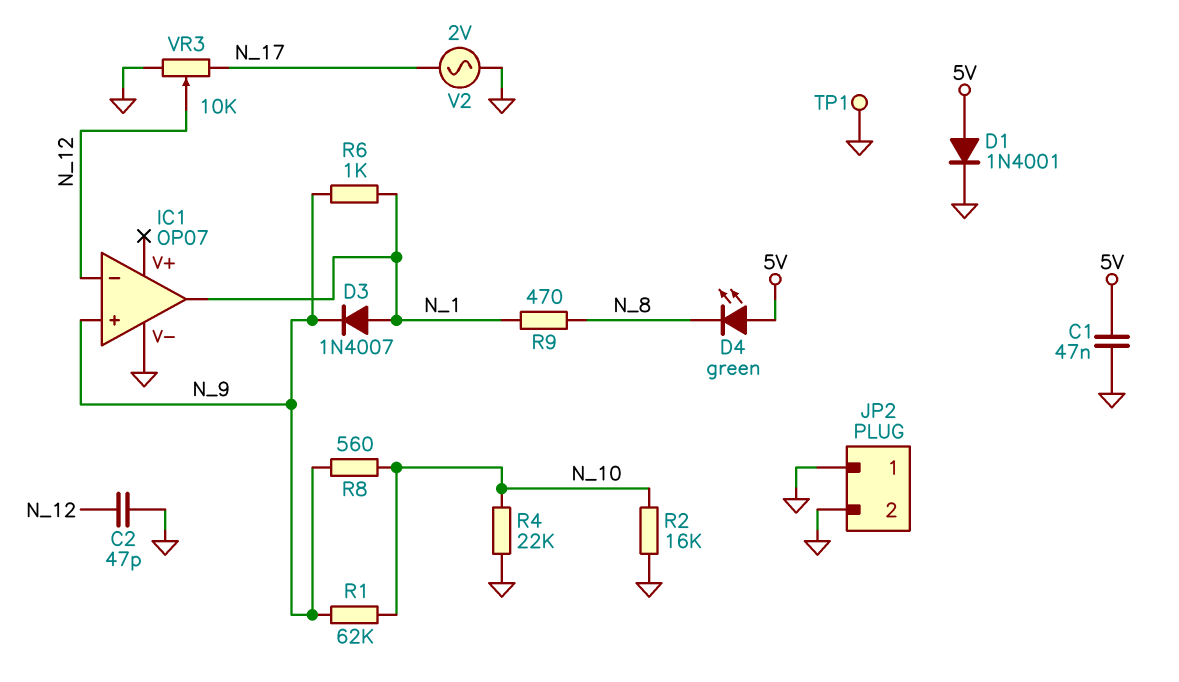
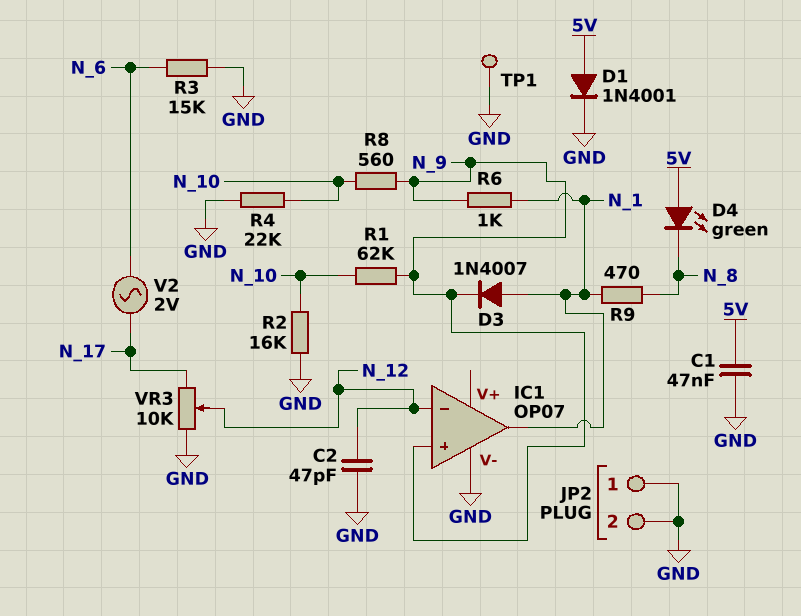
R3: none -> 15k (GND, N_6)
V2: AC 2V (GND, N_17) -> AC 2V (N_6, N_17)

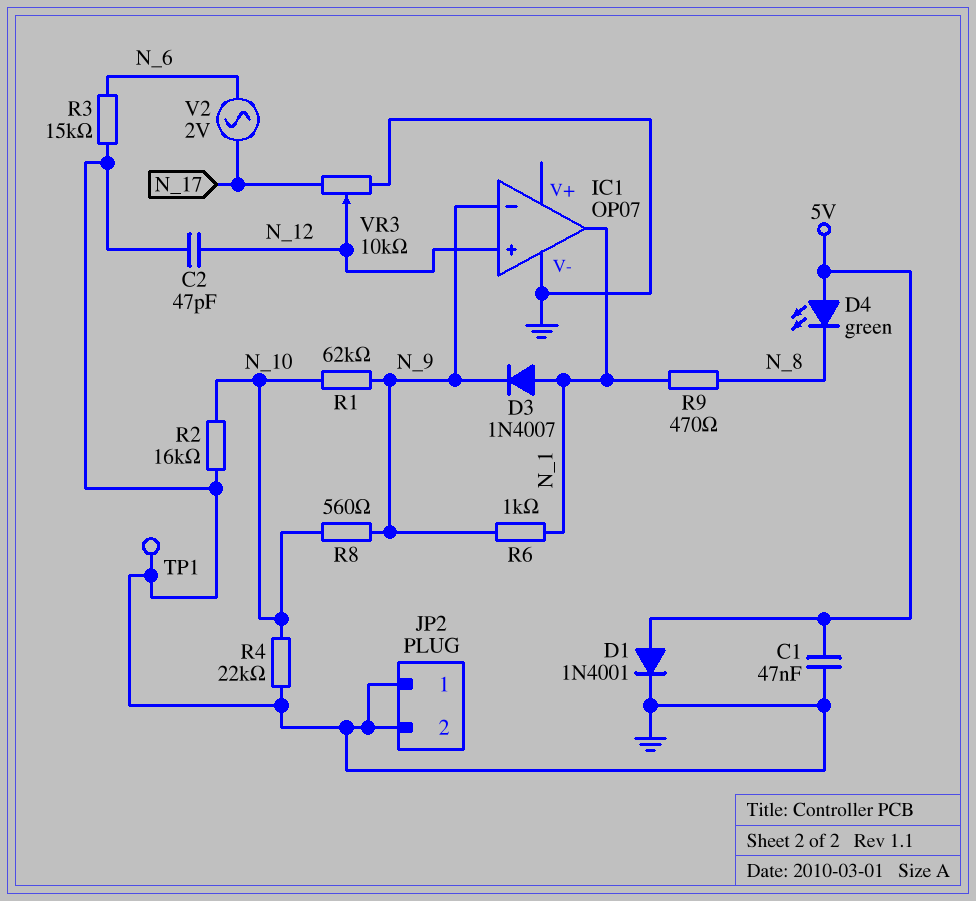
IC1 pin in+: N_9 -> N_12
IC1 pin in-: N_12 -> N_9

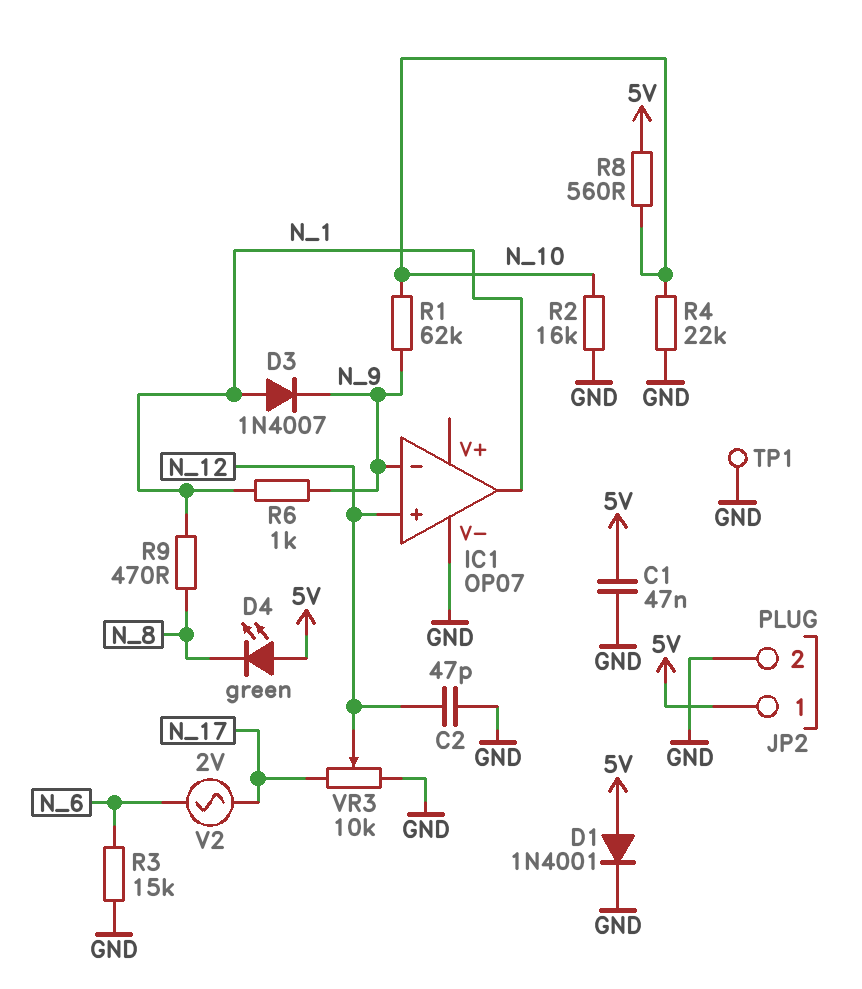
JP2 pin 1: GND -> 5V
R8: 560 (N_9, N_10) -> 560 (5V, N_10)

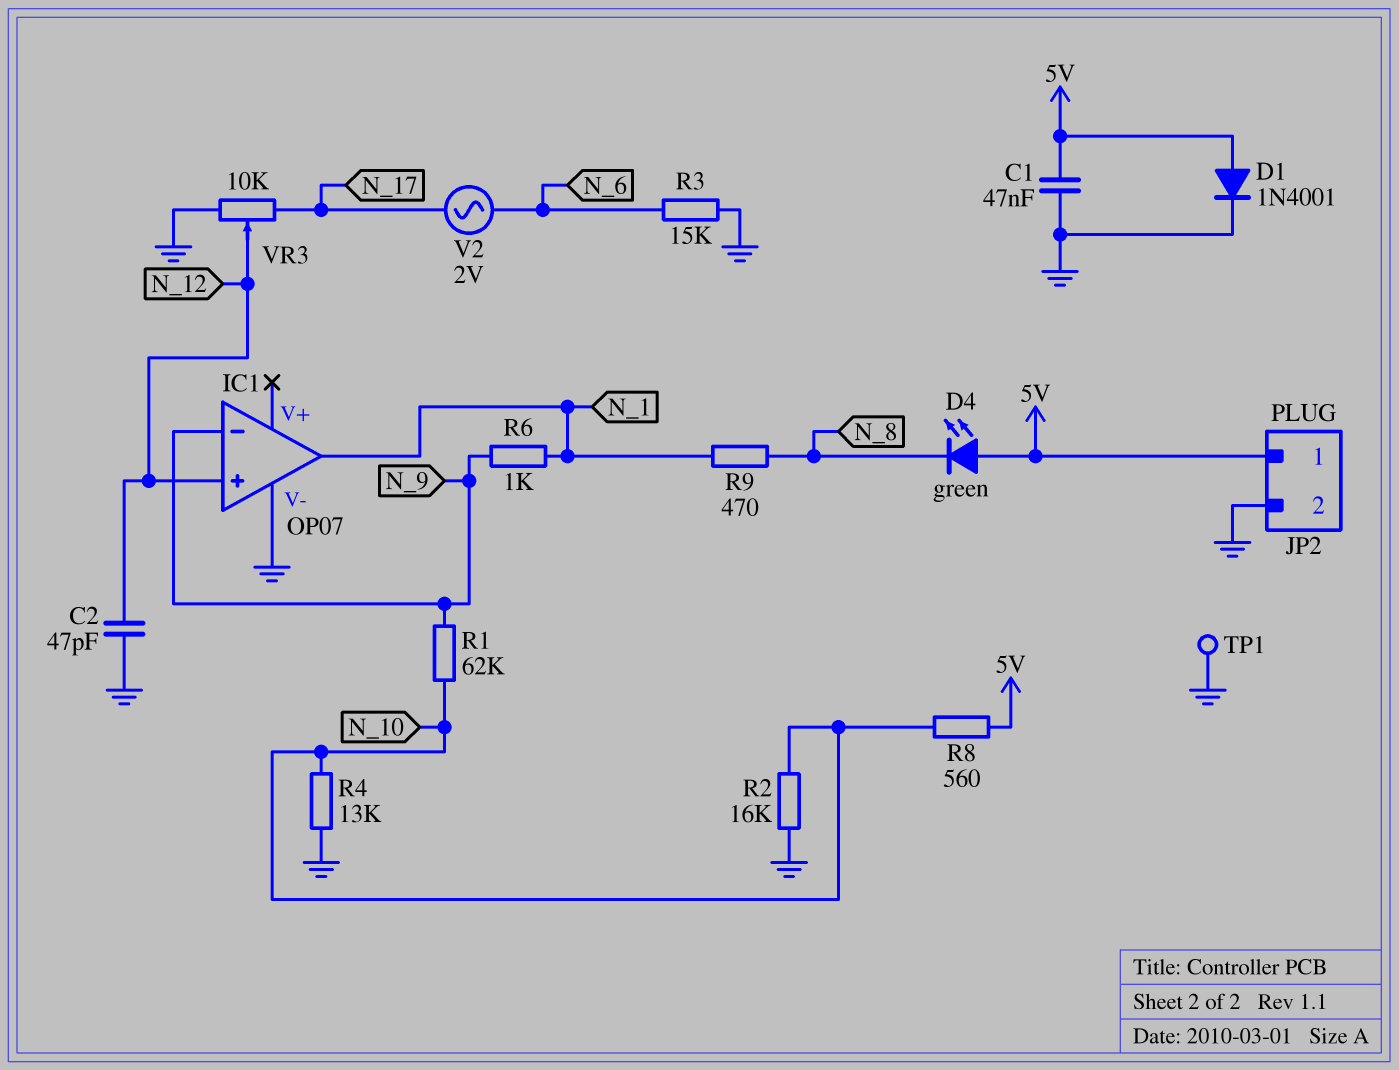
D3: diode 1N4007 (A N_1, K N_9) -> none
R4: 22k (GND, N_10) -> 13k (GND, N_10)

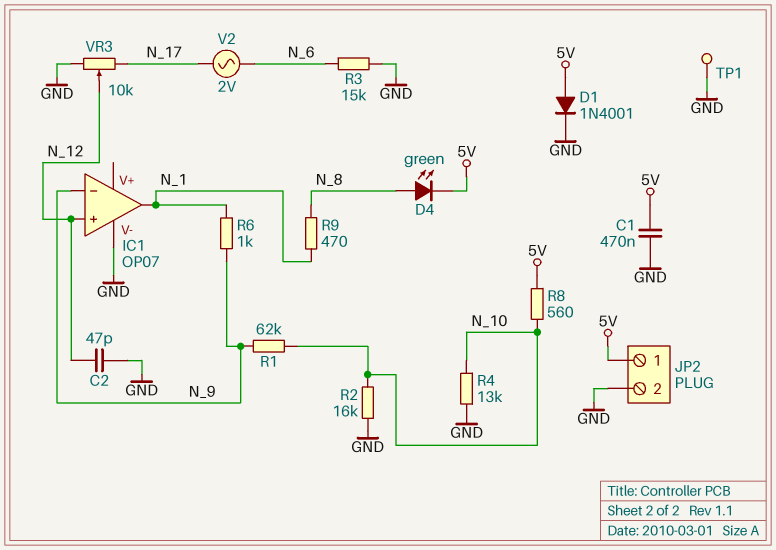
C1: 47nF (5V, GND) -> 470nF (5V, GND)
D4: LED green (A 5V, K N_8) -> LED green (A N_8, K 5V)

